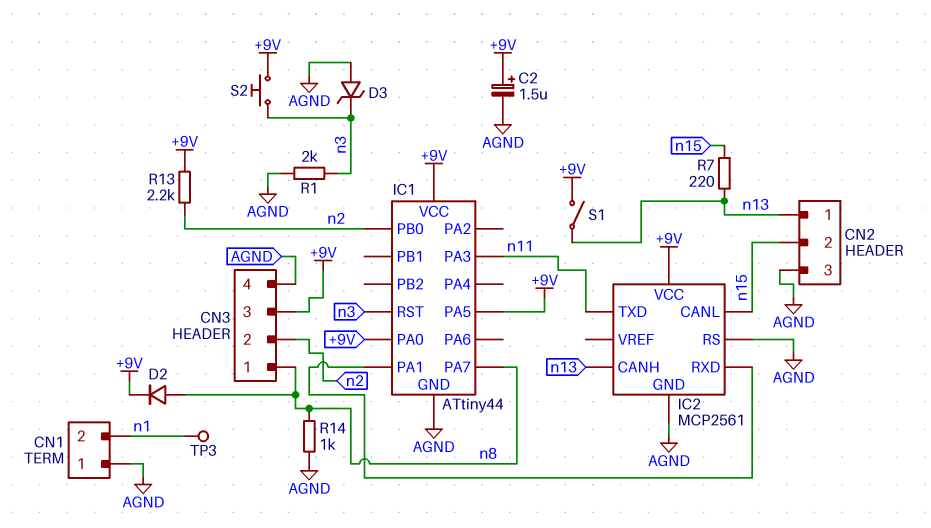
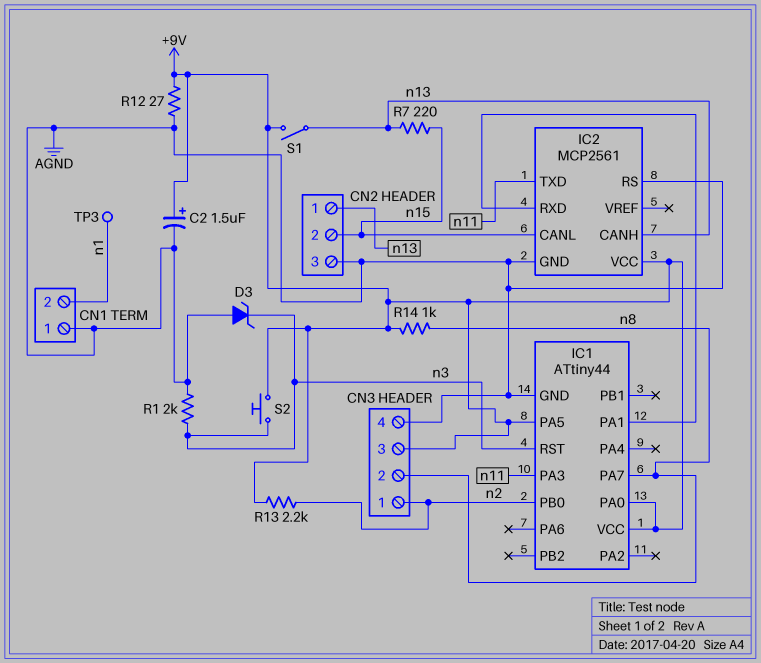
CN3 pin 1: n8 -> n2
CN3 pin 2: n2 -> n8
D2: diode (A n8, K +9V) -> none
R12: none -> 27 (+9V, AGND)
R14: 1k (AGND, n8) -> 1k (+9V, n8)

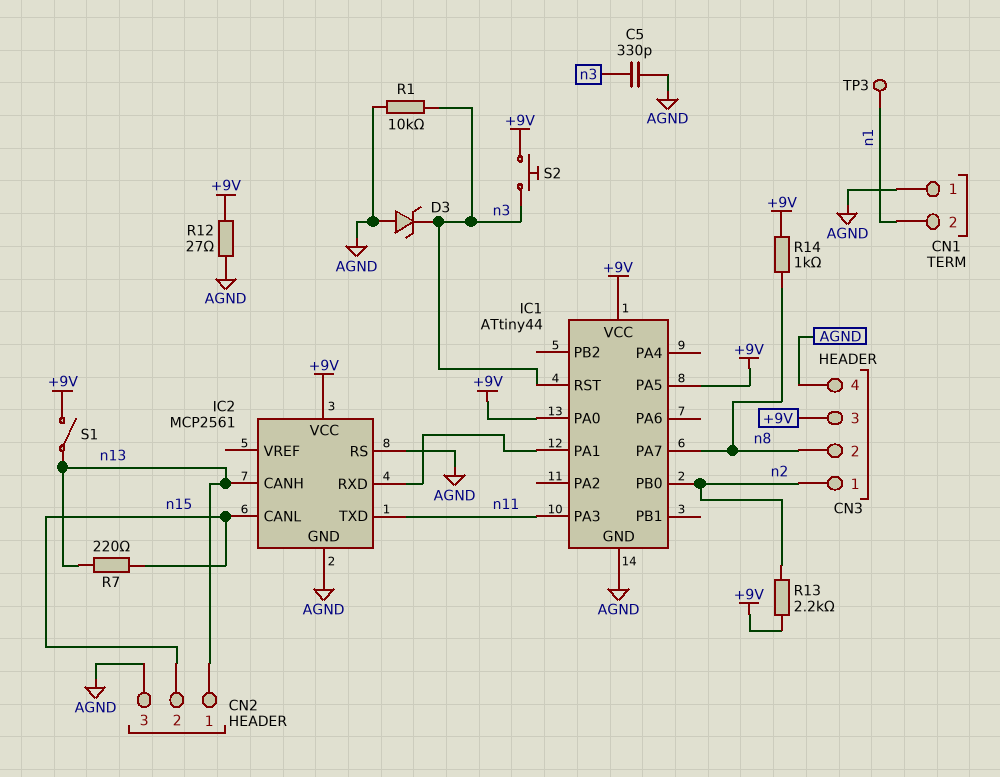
C2: 1.5uF (plus +9V, minus AGND) -> none
C5: none -> 330pF (AGND, n3)
R1: 2k (AGND, n3) -> 10k (AGND, n3)

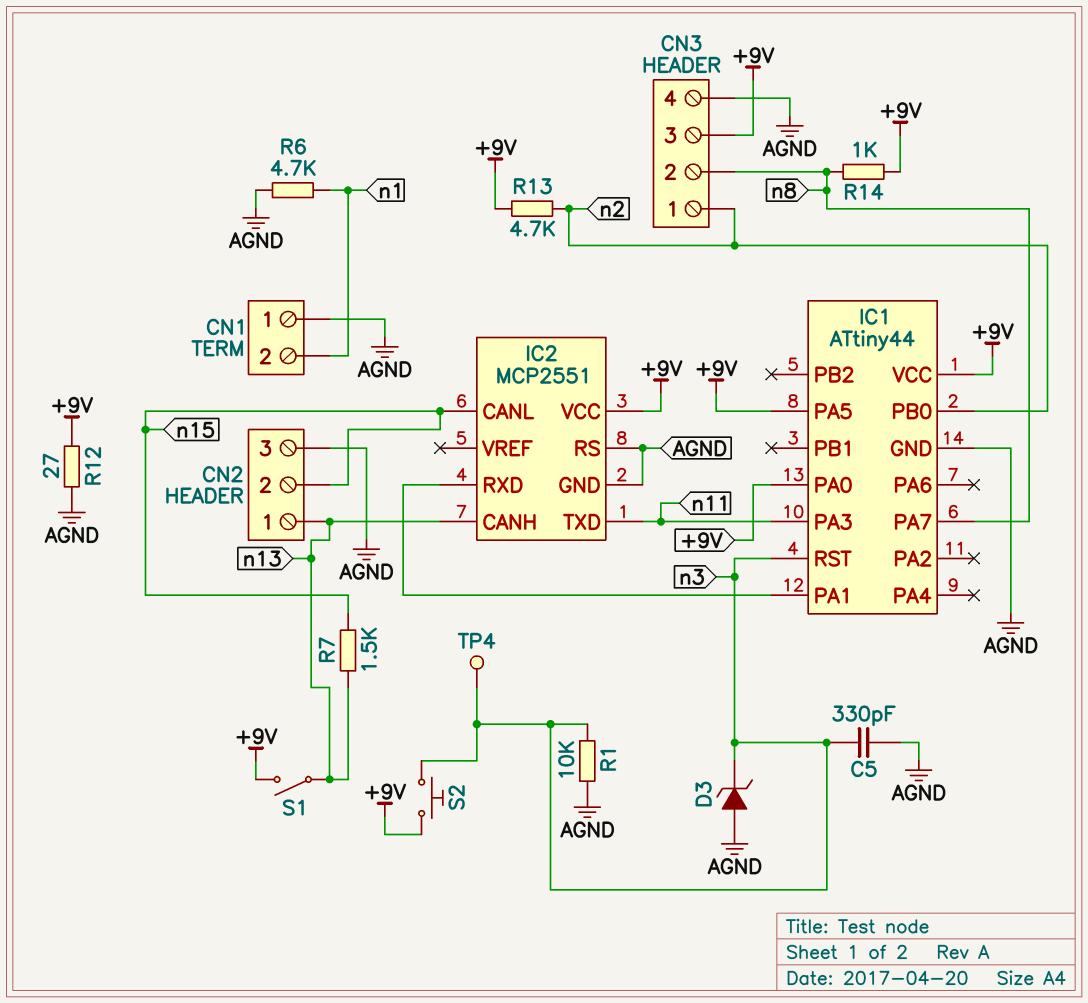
IC2: MCP2561 -> MCP2551
R6: none -> 4.7k (AGND, n1)
R7: 220 (n13, n15) -> 1.5k (n13, n15)
R13: 2.2k (+9V, n2) -> 4.7k (+9V, n2)
TP3: test point (n1) -> none
TP4: none -> test point (n3)

